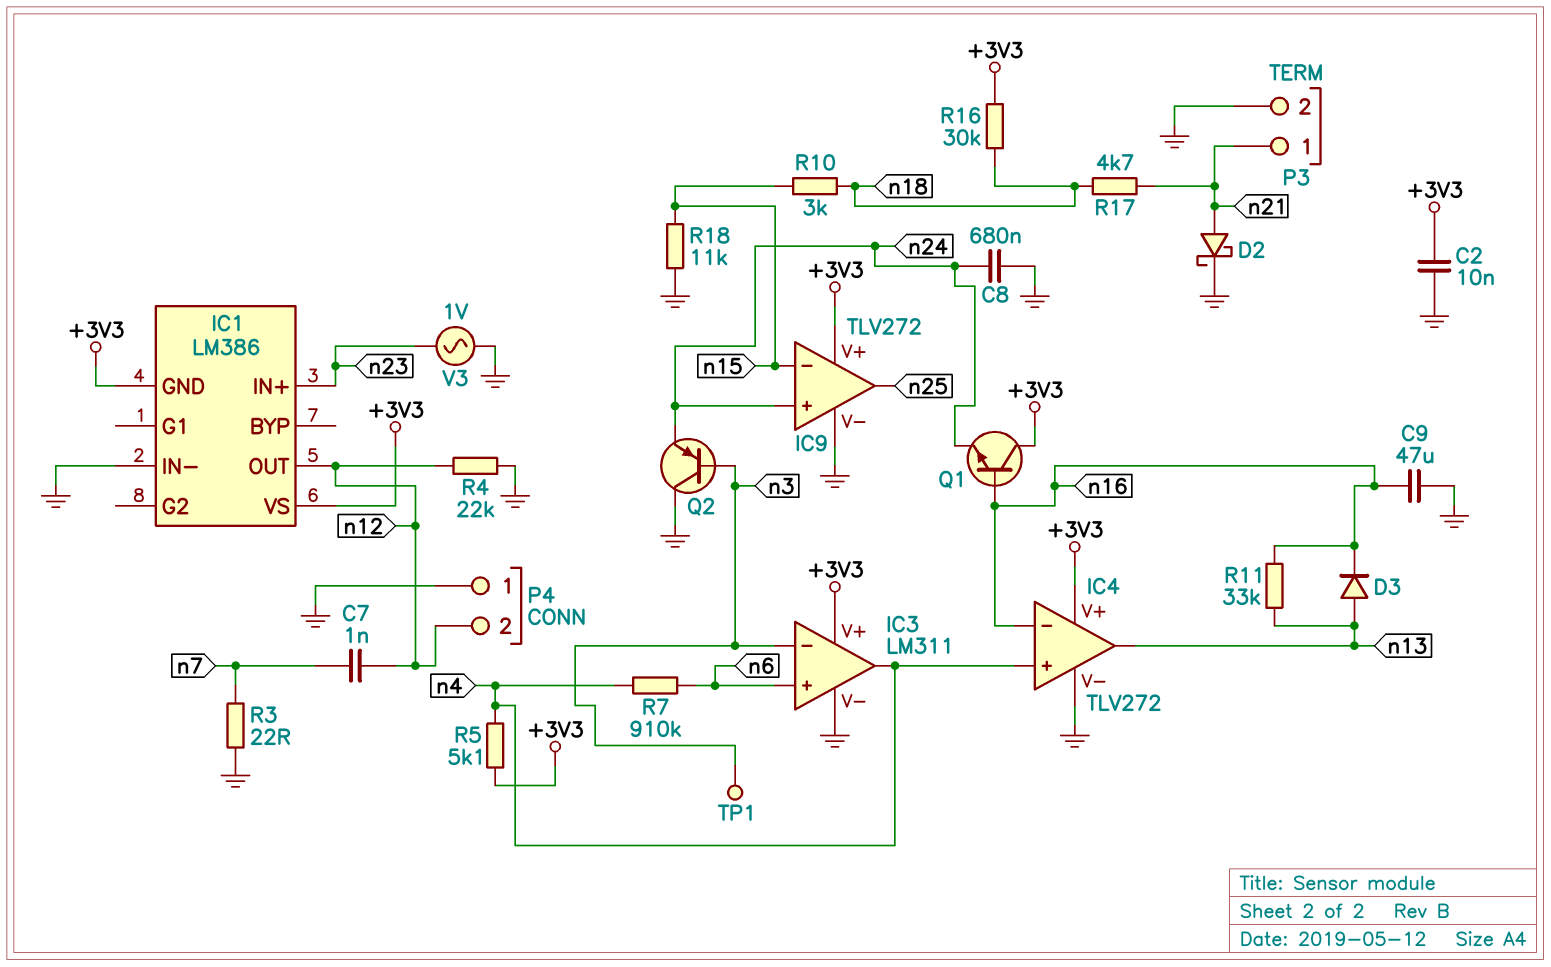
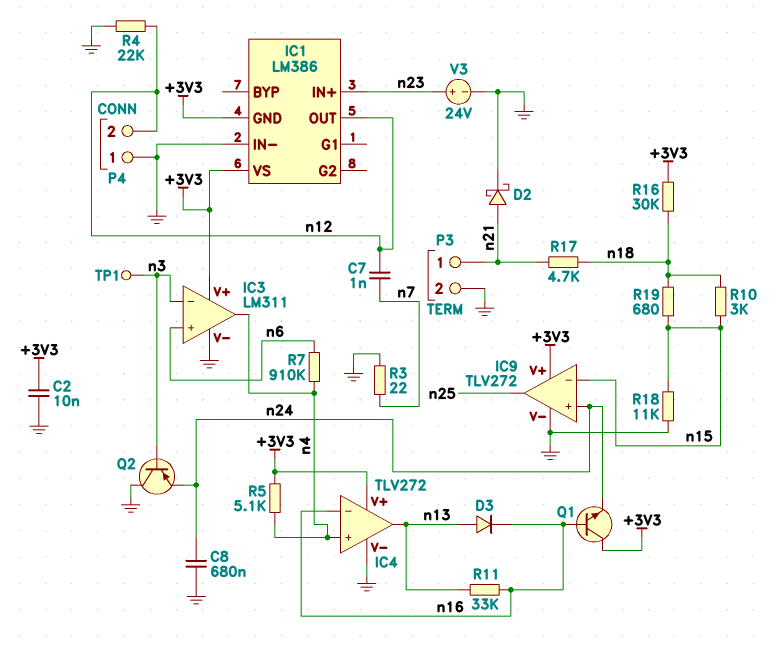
C9: 47uF (GND, n16) -> none
R19: none -> 680 (n15, n18)
V3: AC 1V (GND, n23) -> 24V (plus n23, minus GND)

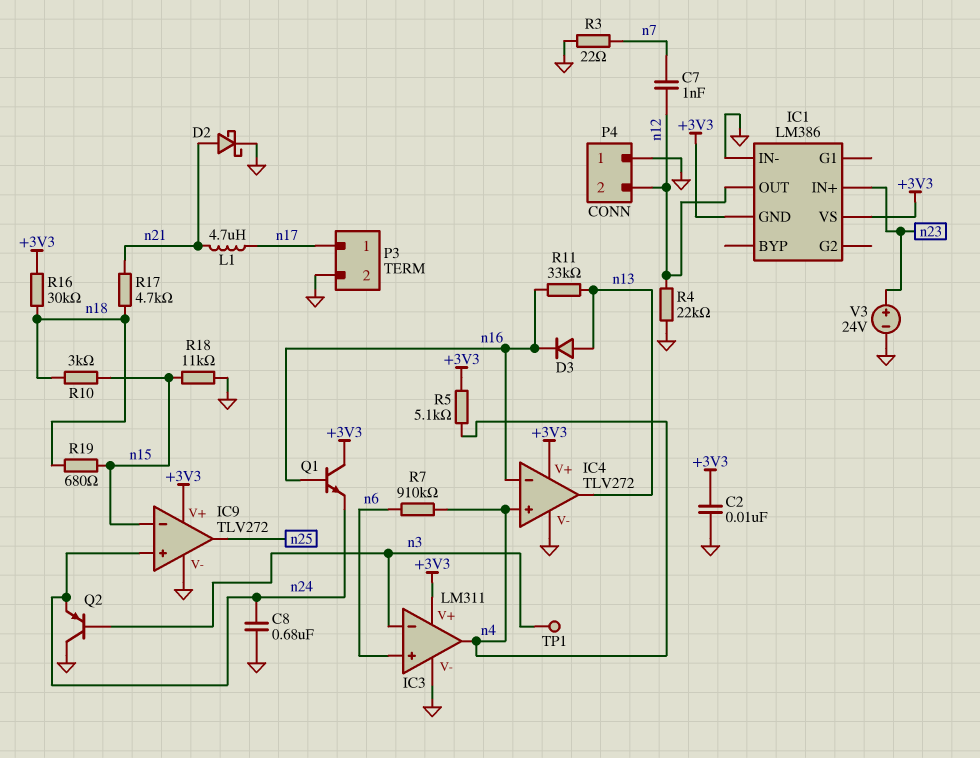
L1: none -> 4.7uH (n17, n21)
P3 pin 1: n21 -> n17

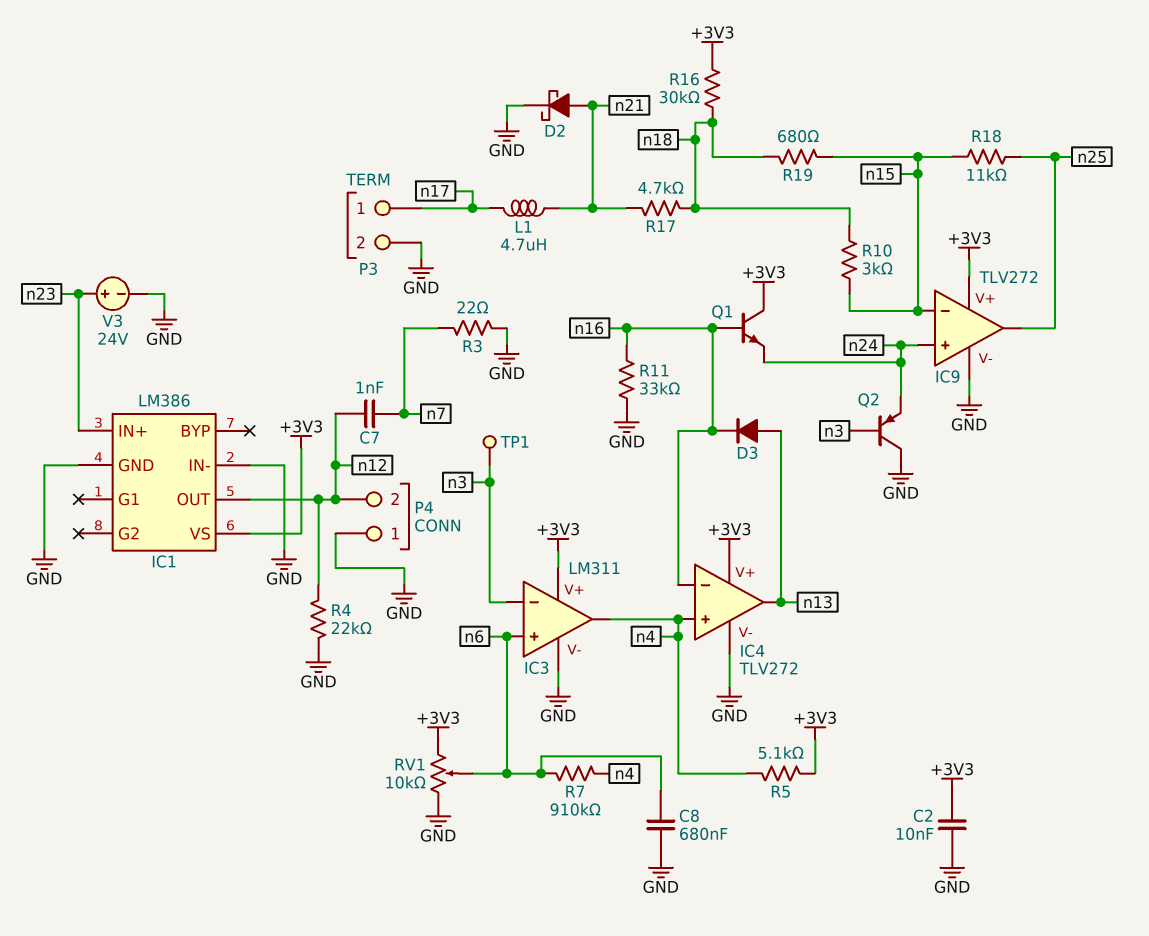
C8: 680nF (GND, n24) -> 680nF (GND, n6)
IC1 pin GND: +3V3 -> GND
R11: 33k (n13, n16) -> 33k (GND, n16)
R18: 11k (GND, n15) -> 11k (n15, n25)
RV1: none -> 10k (+3V3, GND, wiper n6)

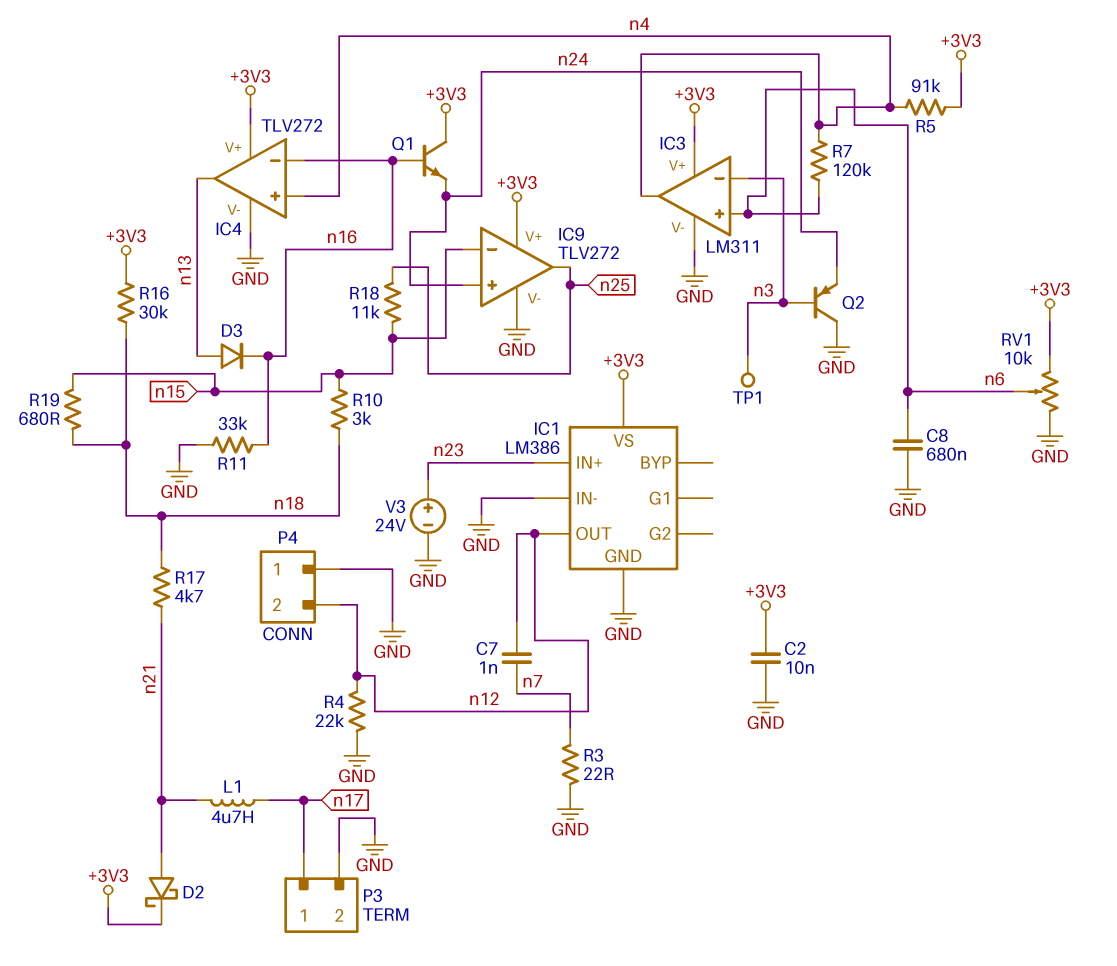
D2: schottky (A n21, K GND) -> schottky (A n21, K +3V3)
R5: 5.1k (+3V3, n4) -> 91k (+3V3, n4)
R7: 910k (n4, n6) -> 120k (n4, n6)

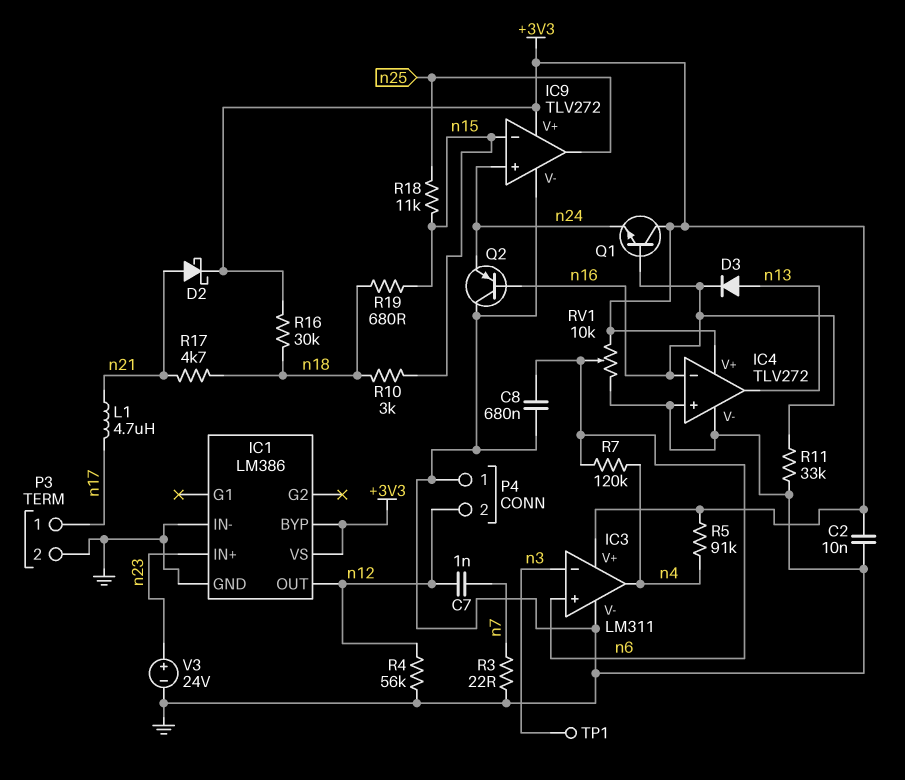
IC1 pin BYP: none -> +3V3
IC4 pin in+: n4 -> GND
Q2: PNP (B n3, C GND, E n24) -> PNP (B n16, C GND, E n24)
R4: 22k (GND, n12) -> 56k (GND, n12)

